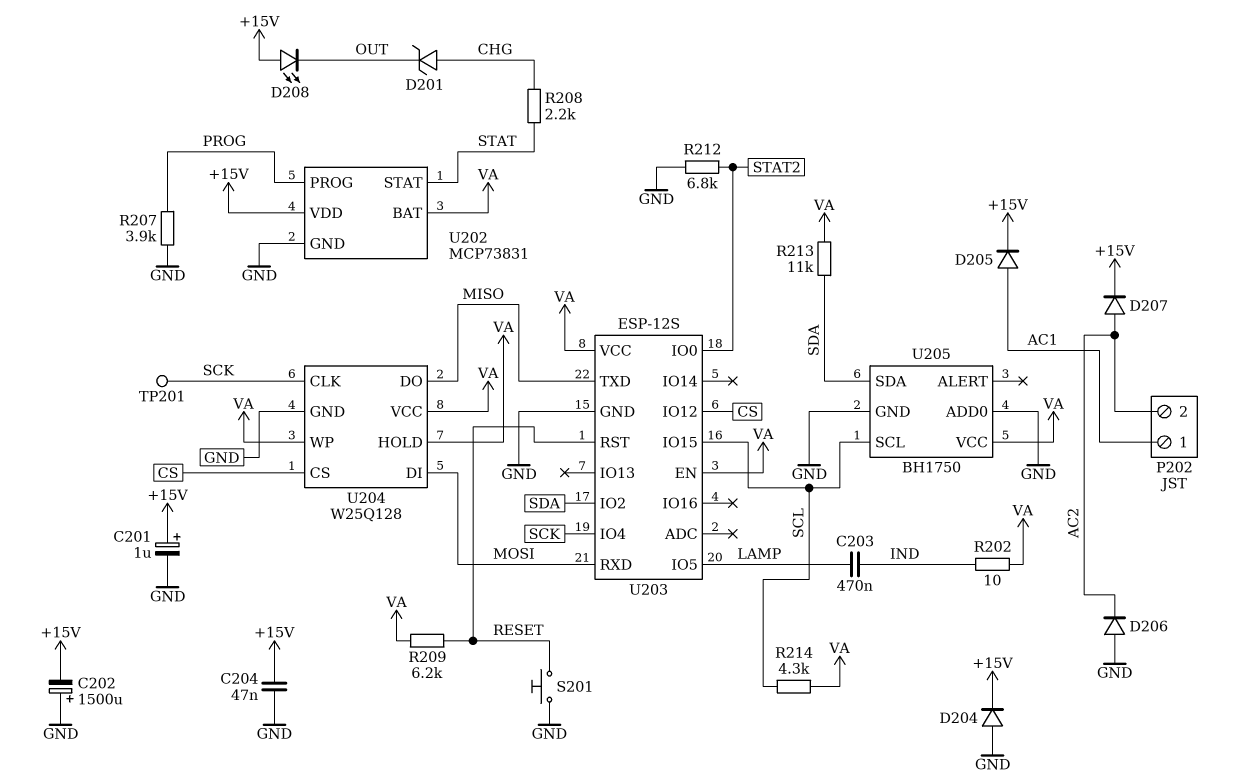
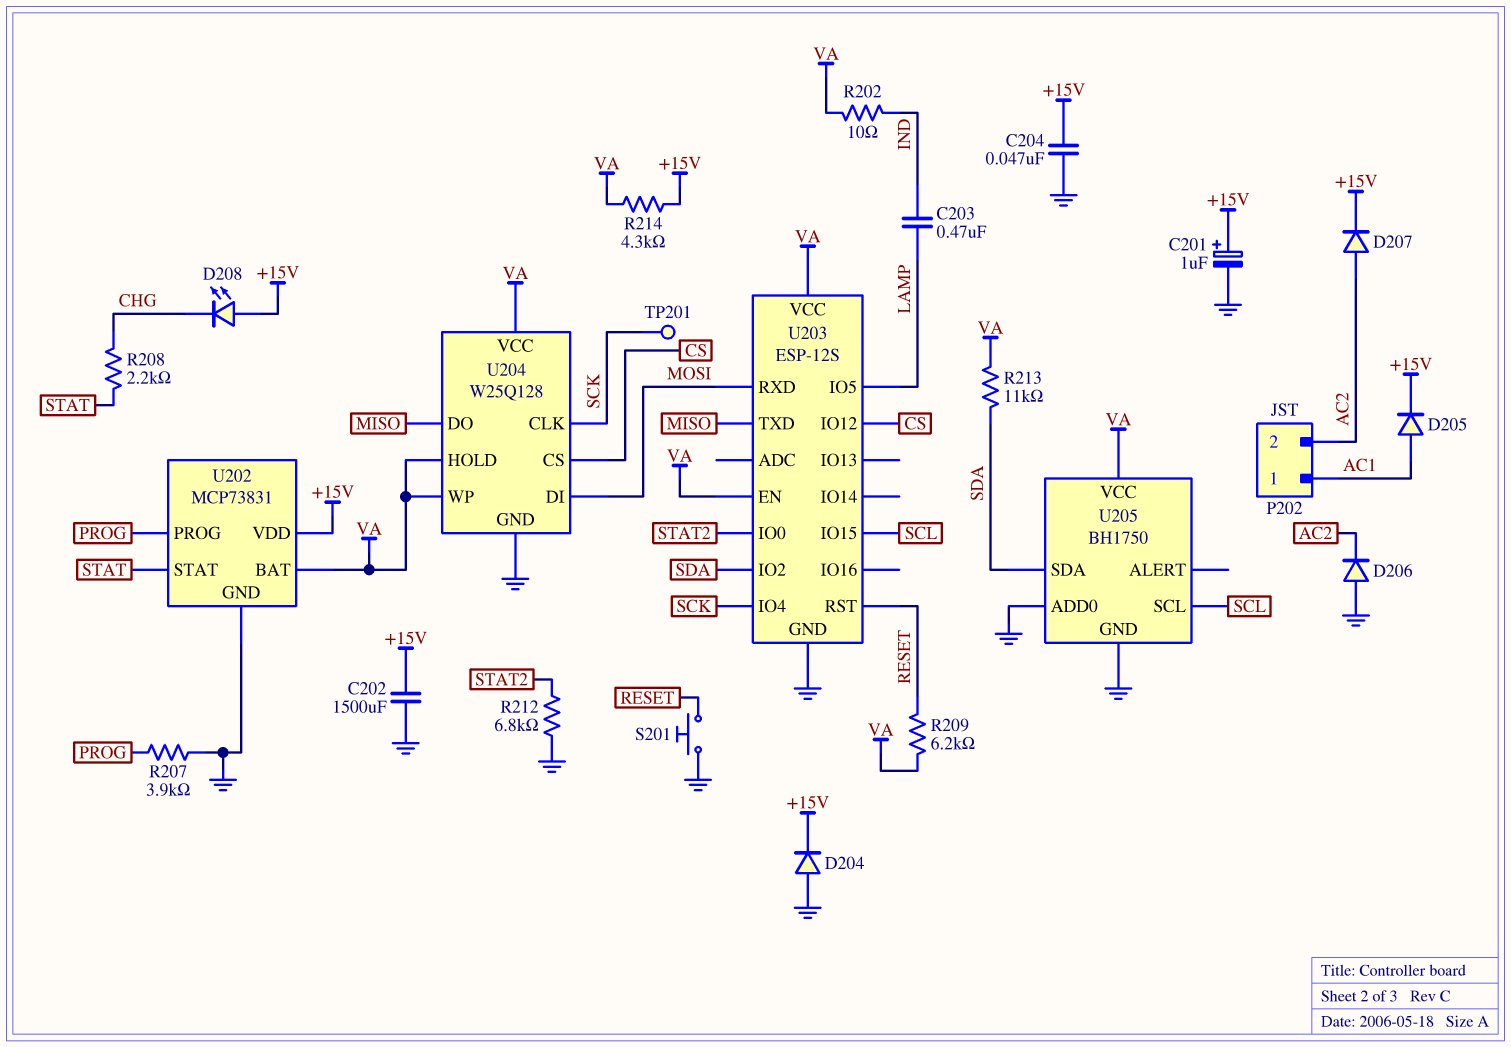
C202: 1500uF (plus GND, minus +15V) -> 1500uF (+15V, GND)
D201: zener (A CHG, K OUT) -> none
D208: LED (A +15V, K OUT) -> LED (A +15V, K CHG)
R214: 4.3k (SCL, VA) -> 4.3k (+15V, VA)

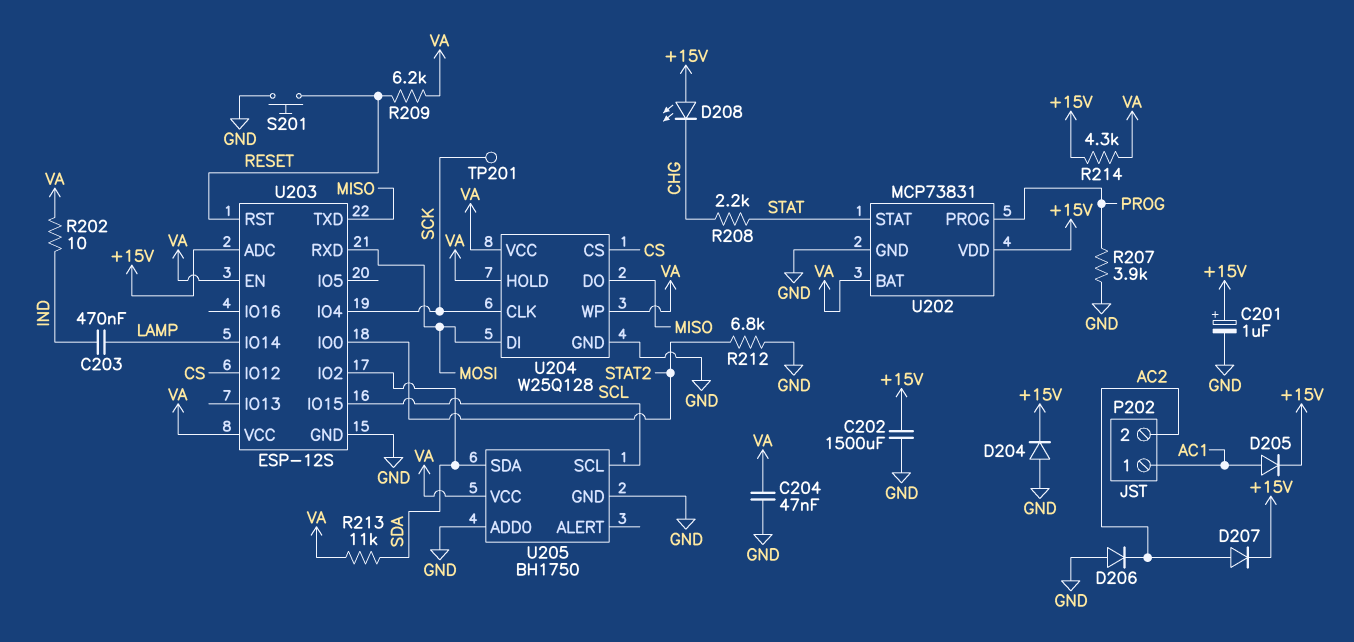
C204: 47nF (+15V, GND) -> 47nF (GND, VA)
U203 pin ADC: none -> +15V
U203 pin IO5: LAMP -> none
U203 pin IO14: none -> LAMP

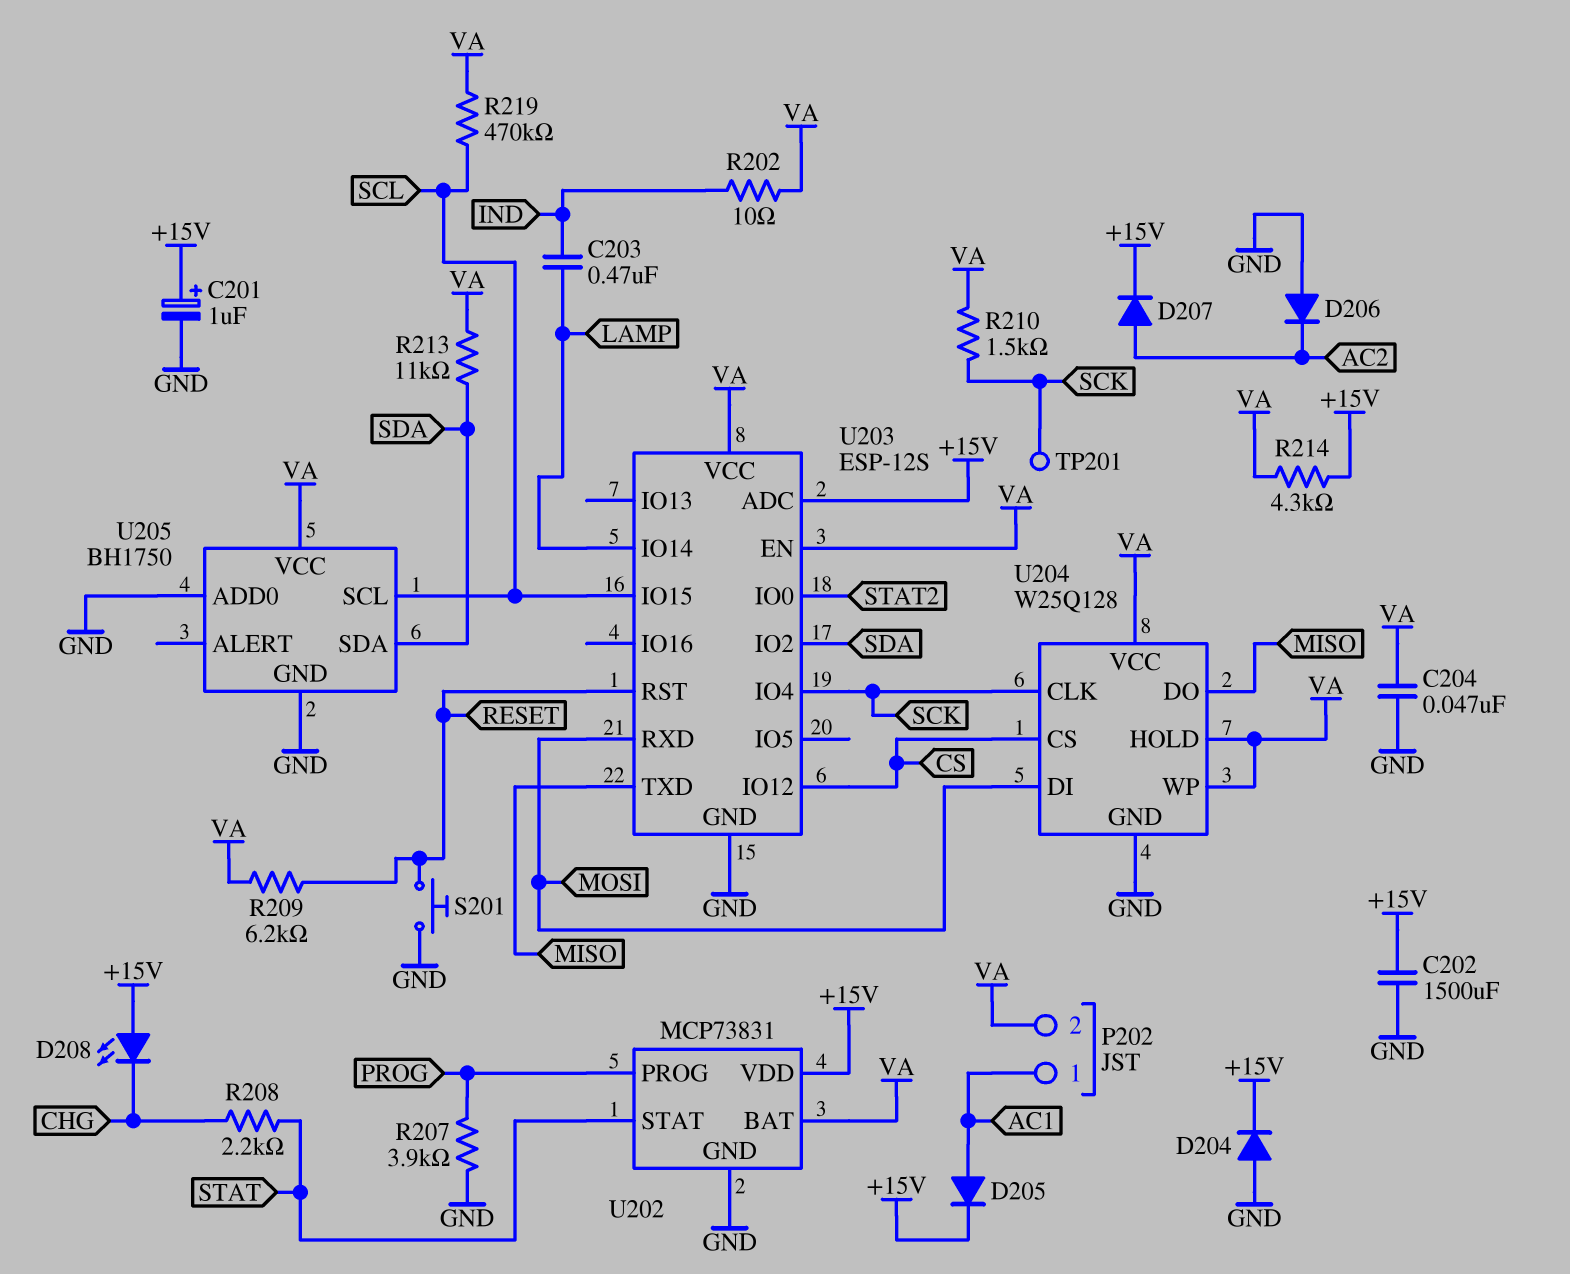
P202 pin 2: AC2 -> VA
R210: none -> 1.5k (SCK, VA)
R212: 6.8k (GND, STAT2) -> none
R219: none -> 470k (SCL, VA)

